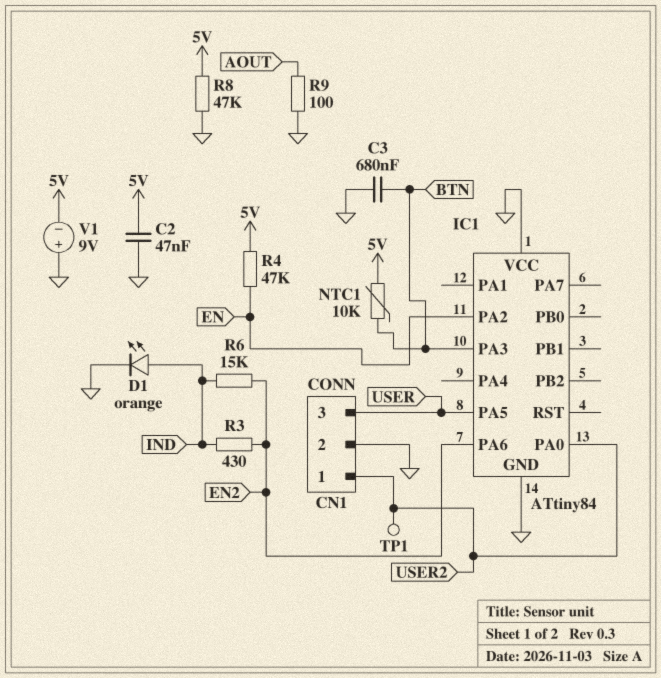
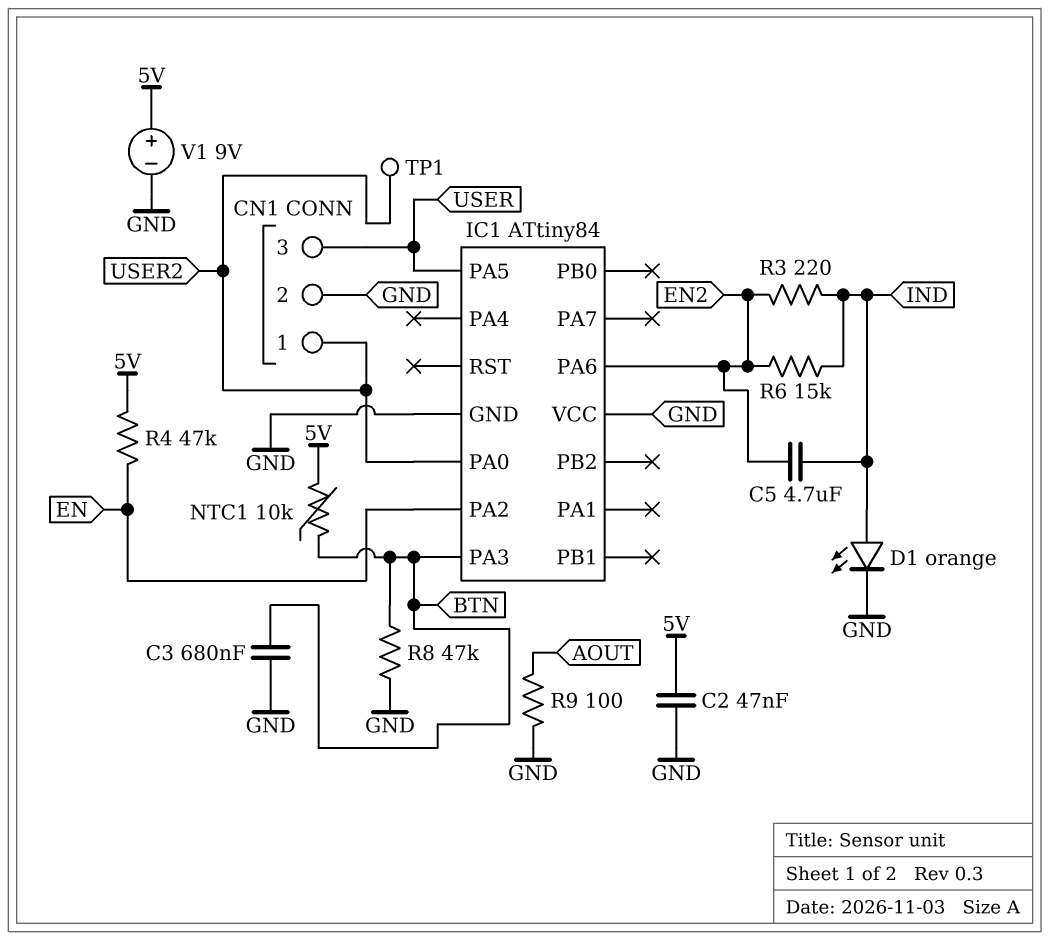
C5: none -> 4.7uF (EN2, IND)
R3: 430 (EN2, IND) -> 220 (EN2, IND)
R8: 47k (5V, GND) -> 47k (BTN, GND)
V1: 9V (plus GND, minus 5V) -> 9V (plus 5V, minus GND)

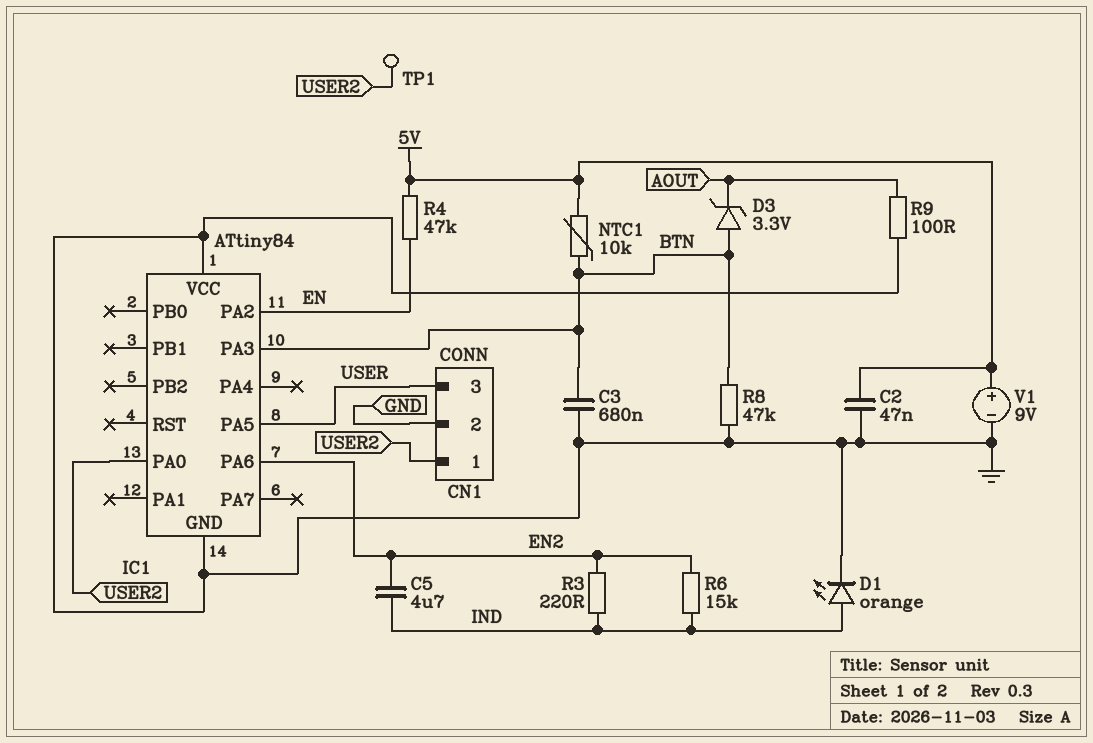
D3: none -> zener 3.3V (A BTN, K AOUT)

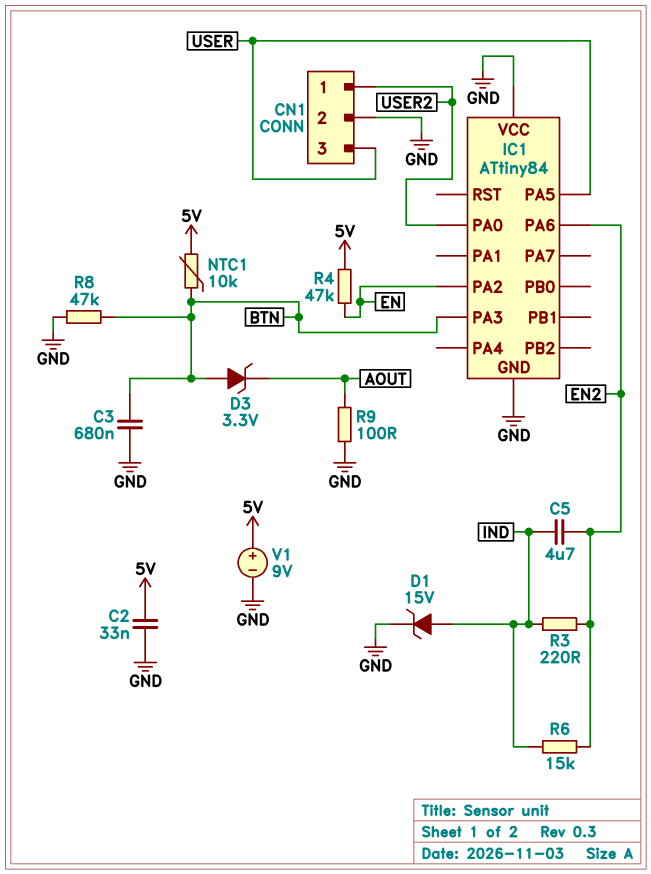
C2: 47nF (5V, GND) -> 33nF (5V, GND)
D1: LED orange (A IND, K GND) -> zener 15V (A IND, K GND)
TP1: test point (USER2) -> none

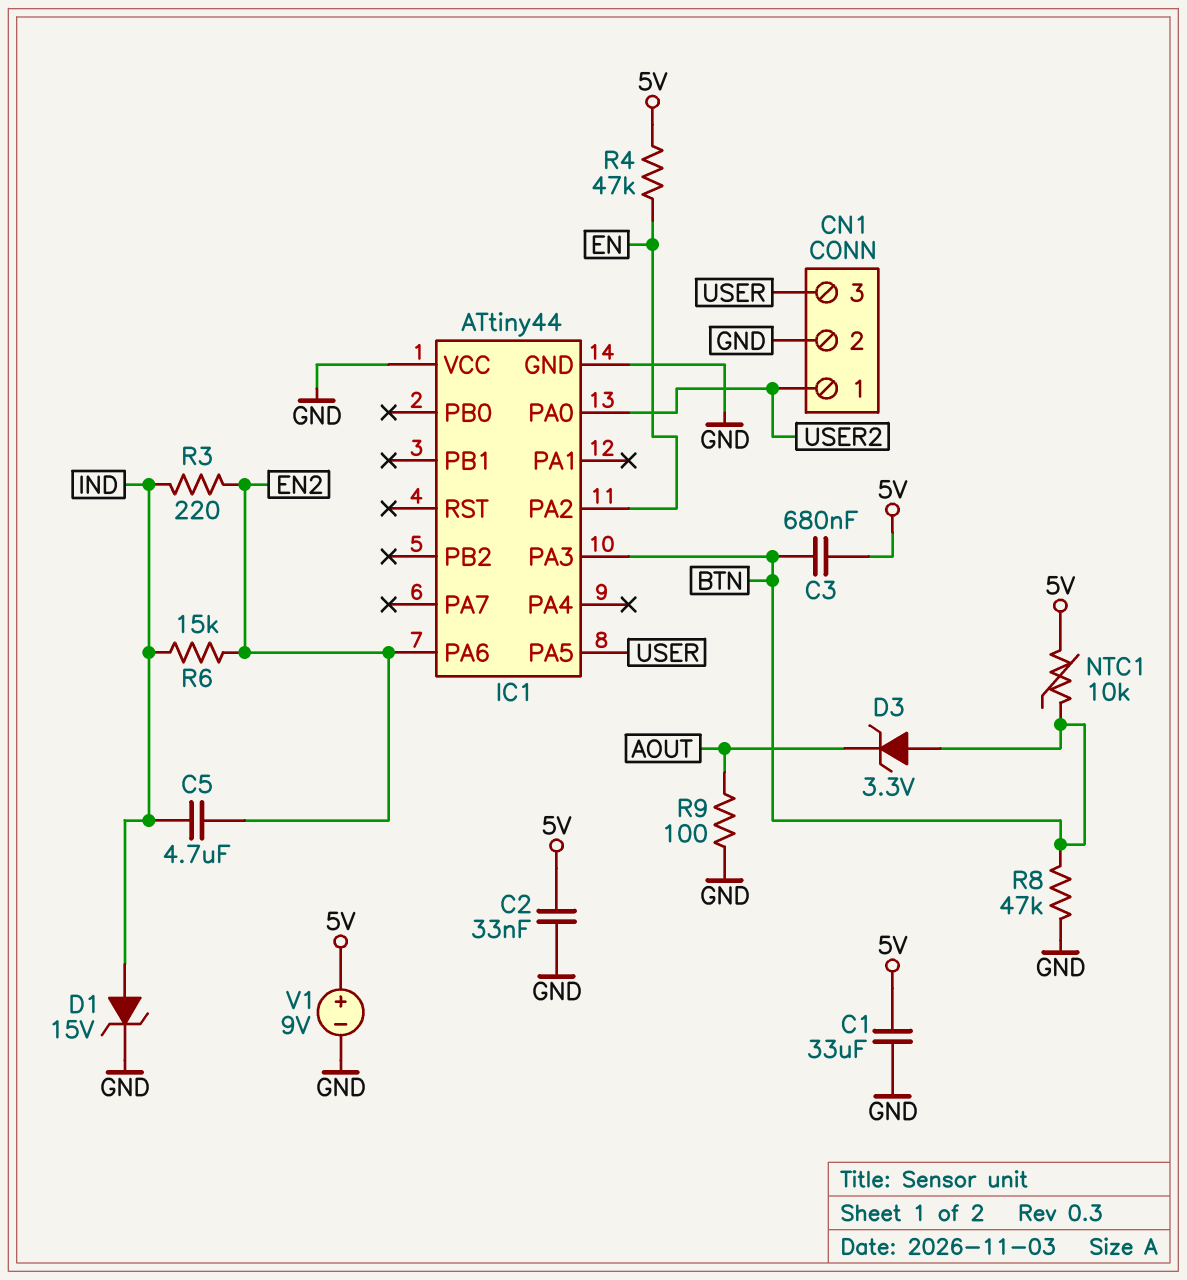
C1: none -> 33uF (5V, GND)
C3: 680nF (BTN, GND) -> 680nF (5V, BTN)
IC1: ATtiny84 -> ATtiny44

